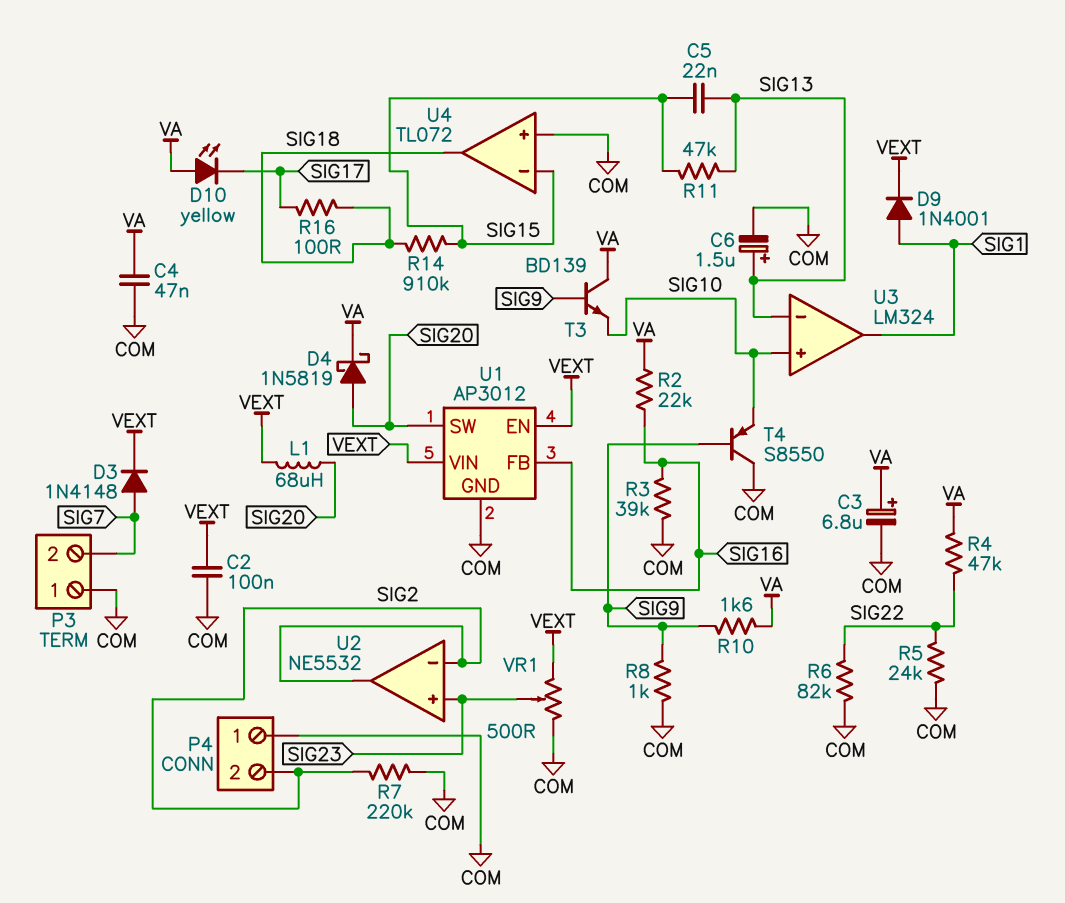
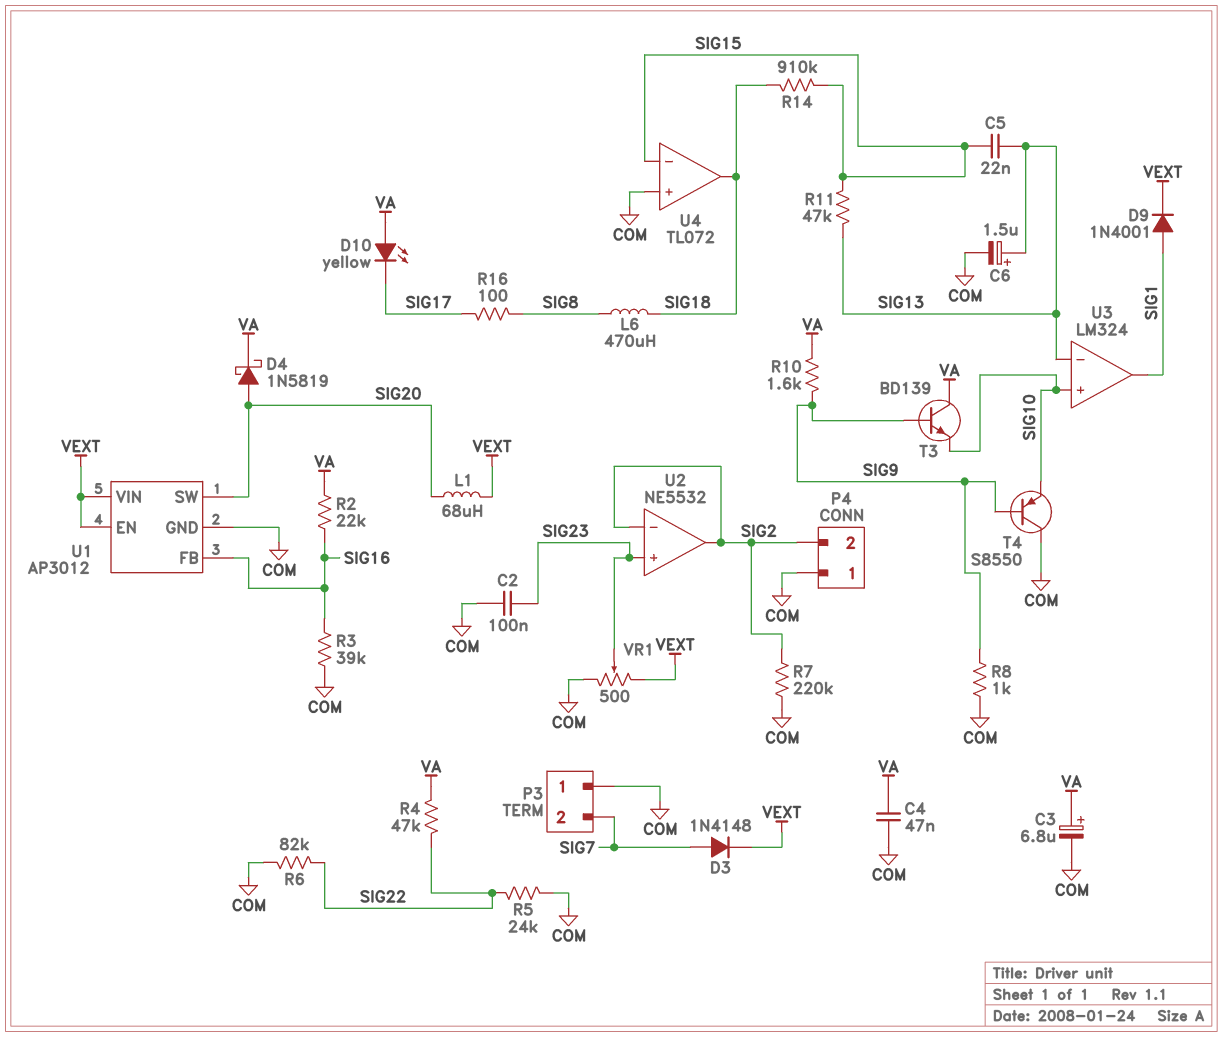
C2: 100nF (COM, VEXT) -> 100nF (COM, SIG23)
L6: none -> 470uH (SIG8, SIG18)
R16: 100 (SIG17, SIG18) -> 100 (SIG8, SIG17)

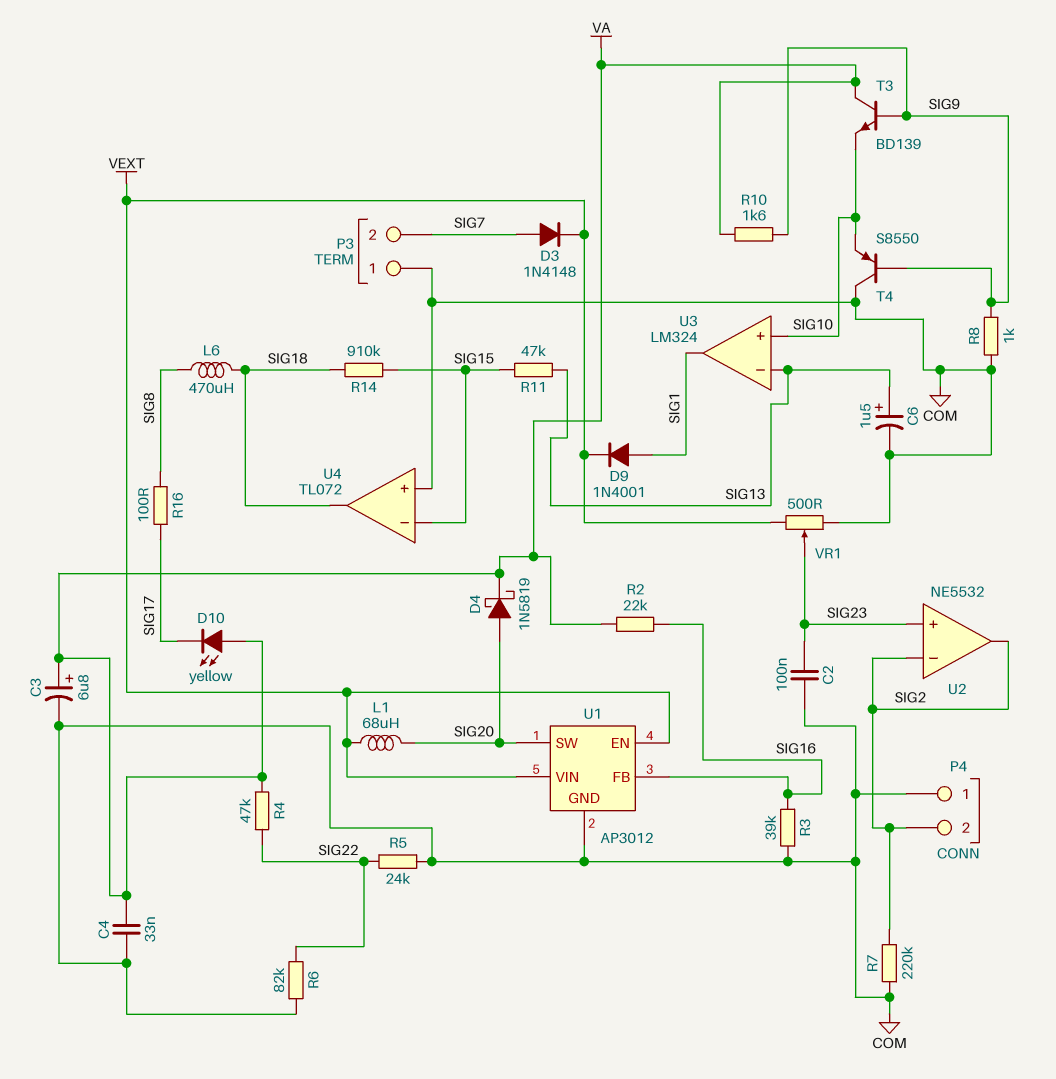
C4: 47nF (COM, VA) -> 33nF (COM, VA)
C5: 22nF (SIG13, SIG15) -> none

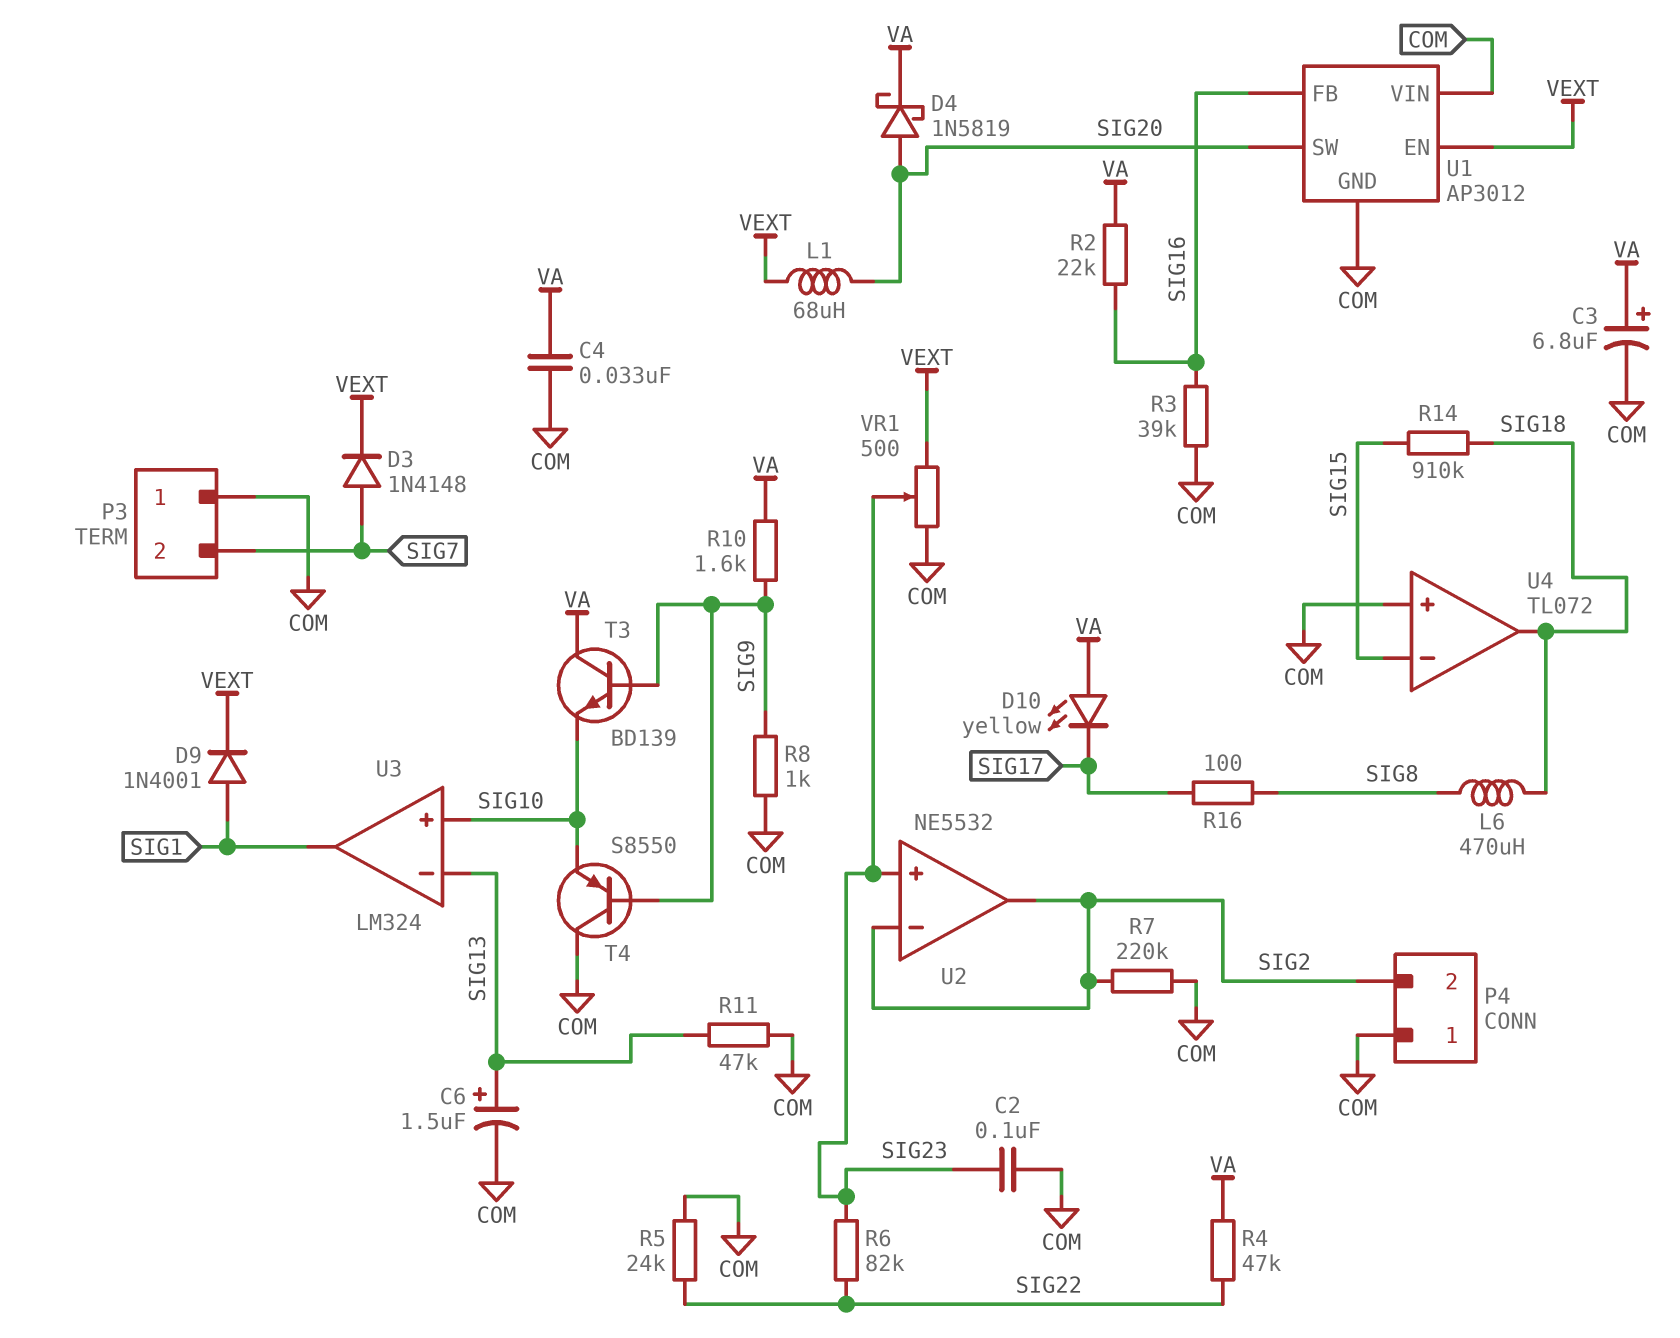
R6: 82k (COM, SIG22) -> 82k (SIG22, SIG23)
R11: 47k (SIG13, SIG15) -> 47k (COM, SIG13)
U1 pin VIN: VEXT -> COM

